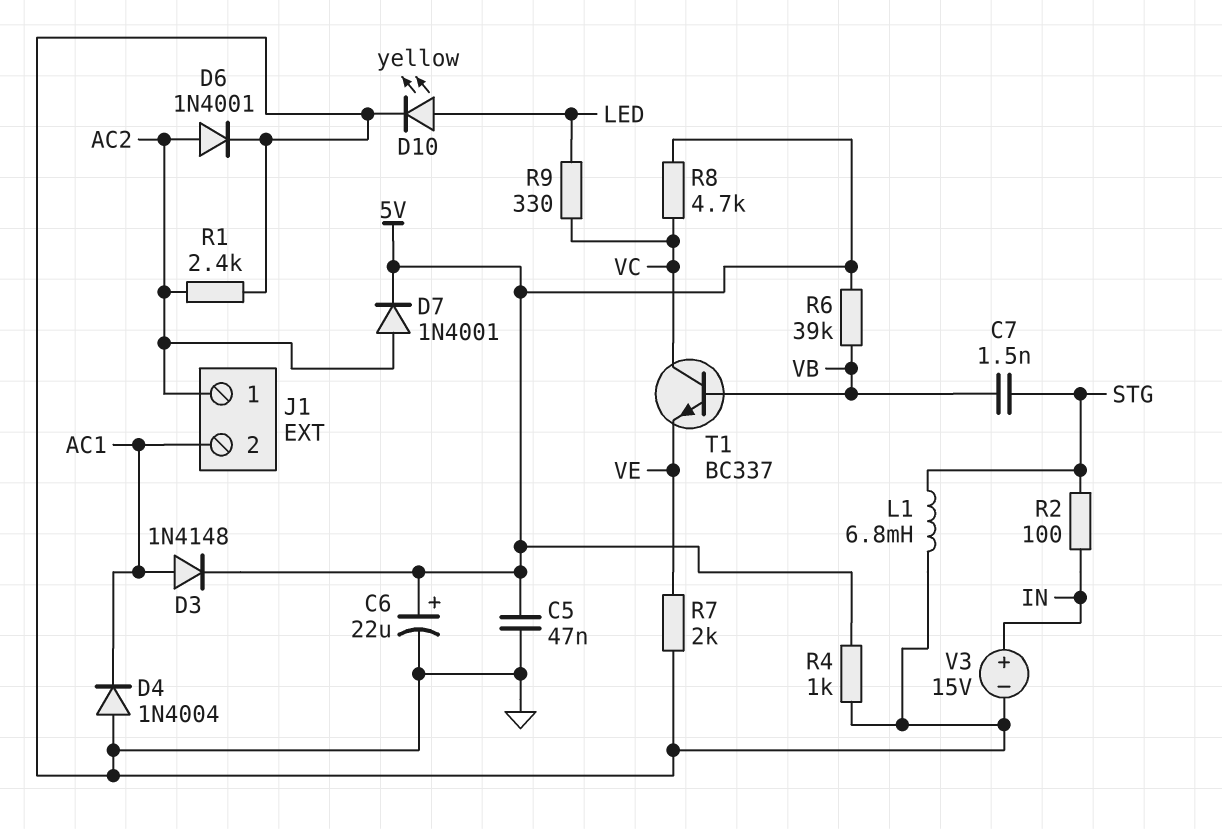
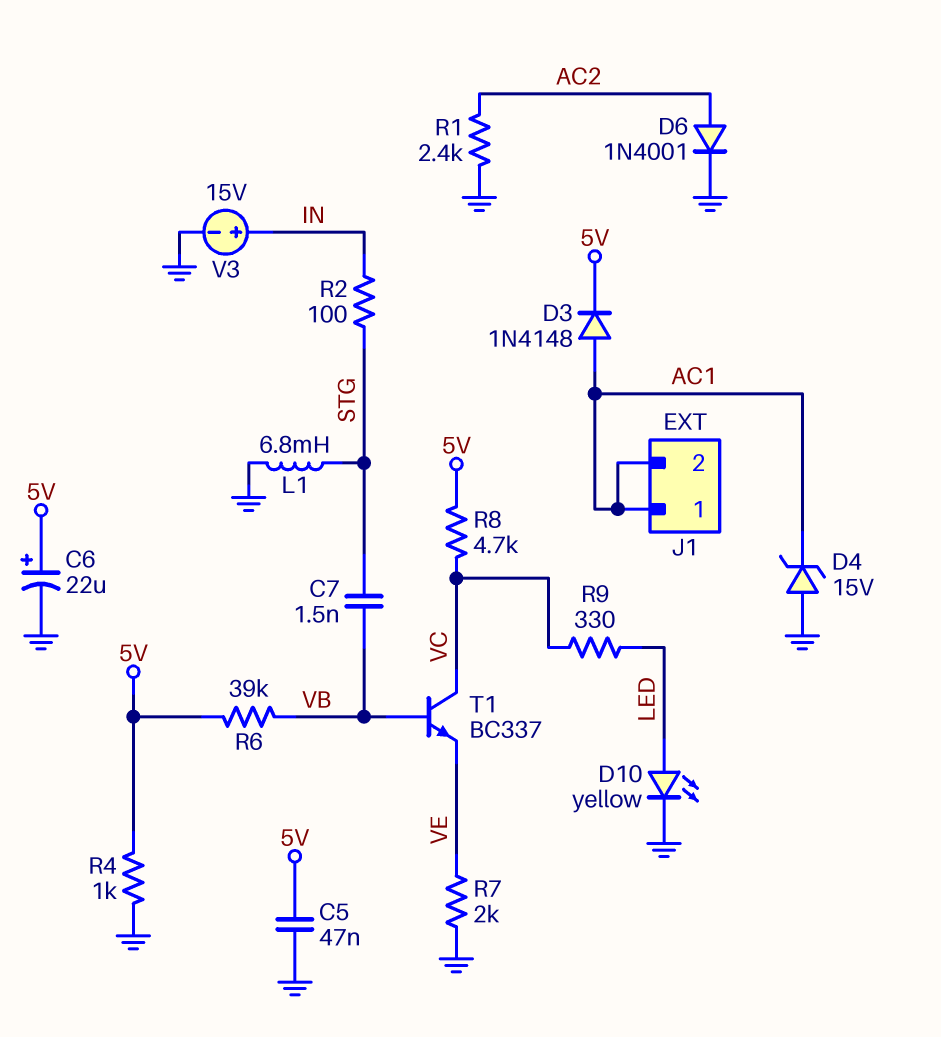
D4: diode 1N4004 (A GND, K AC1) -> zener 15V (A GND, K AC1)
D7: diode 1N4001 (A AC2, K 5V) -> none
J1 pin 1: AC2 -> AC1

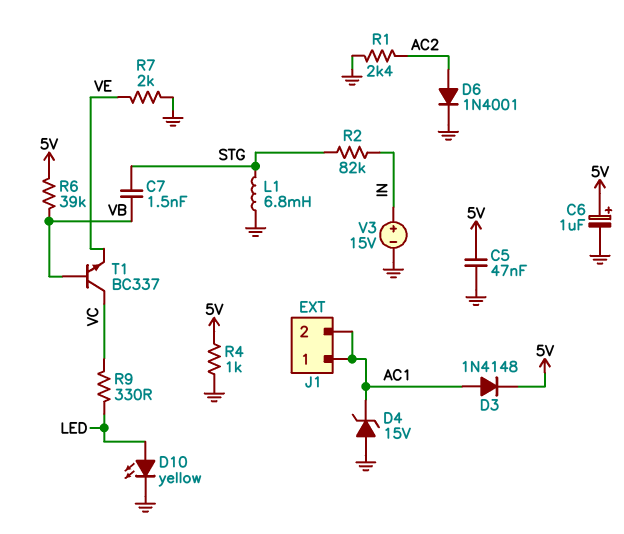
C6: 22uF (plus 5V, minus GND) -> 1uF (plus 5V, minus GND)
R2: 100 (IN, STG) -> 82k (IN, STG)
R8: 4.7k (5V, VC) -> none

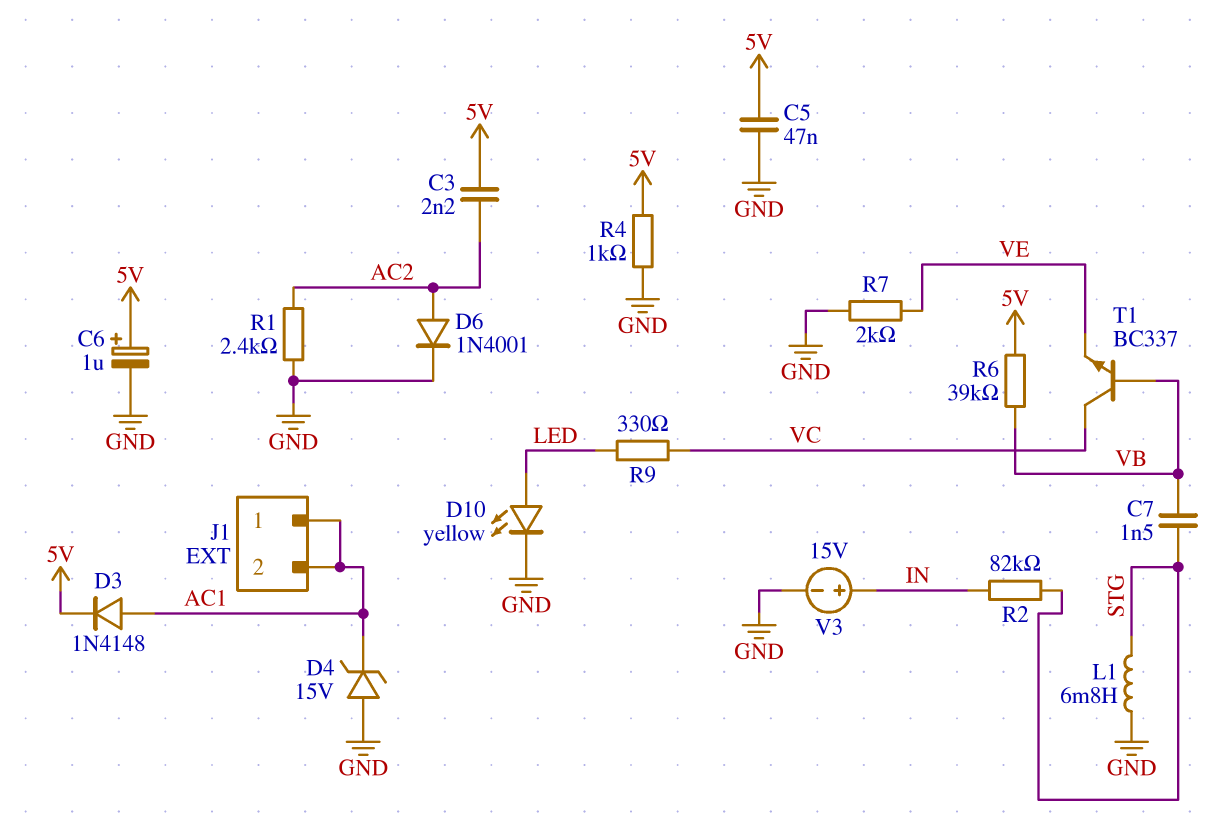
C3: none -> 2.2nF (5V, AC2)

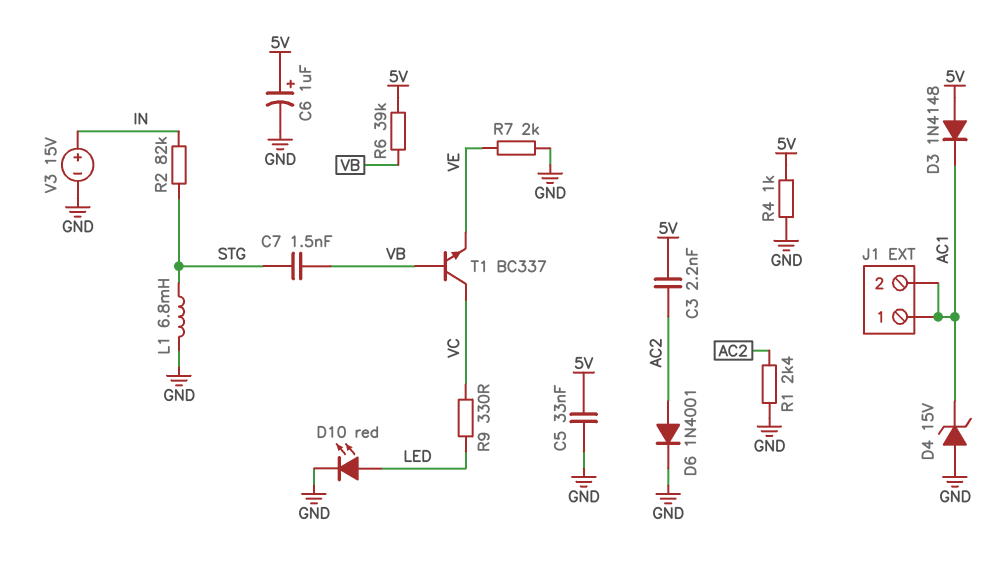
C5: 47nF (5V, GND) -> 33nF (5V, GND)
D3: diode 1N4148 (A AC1, K 5V) -> diode 1N4148 (A 5V, K AC1)
D10: LED yellow (A LED, K GND) -> LED red (A LED, K GND)

